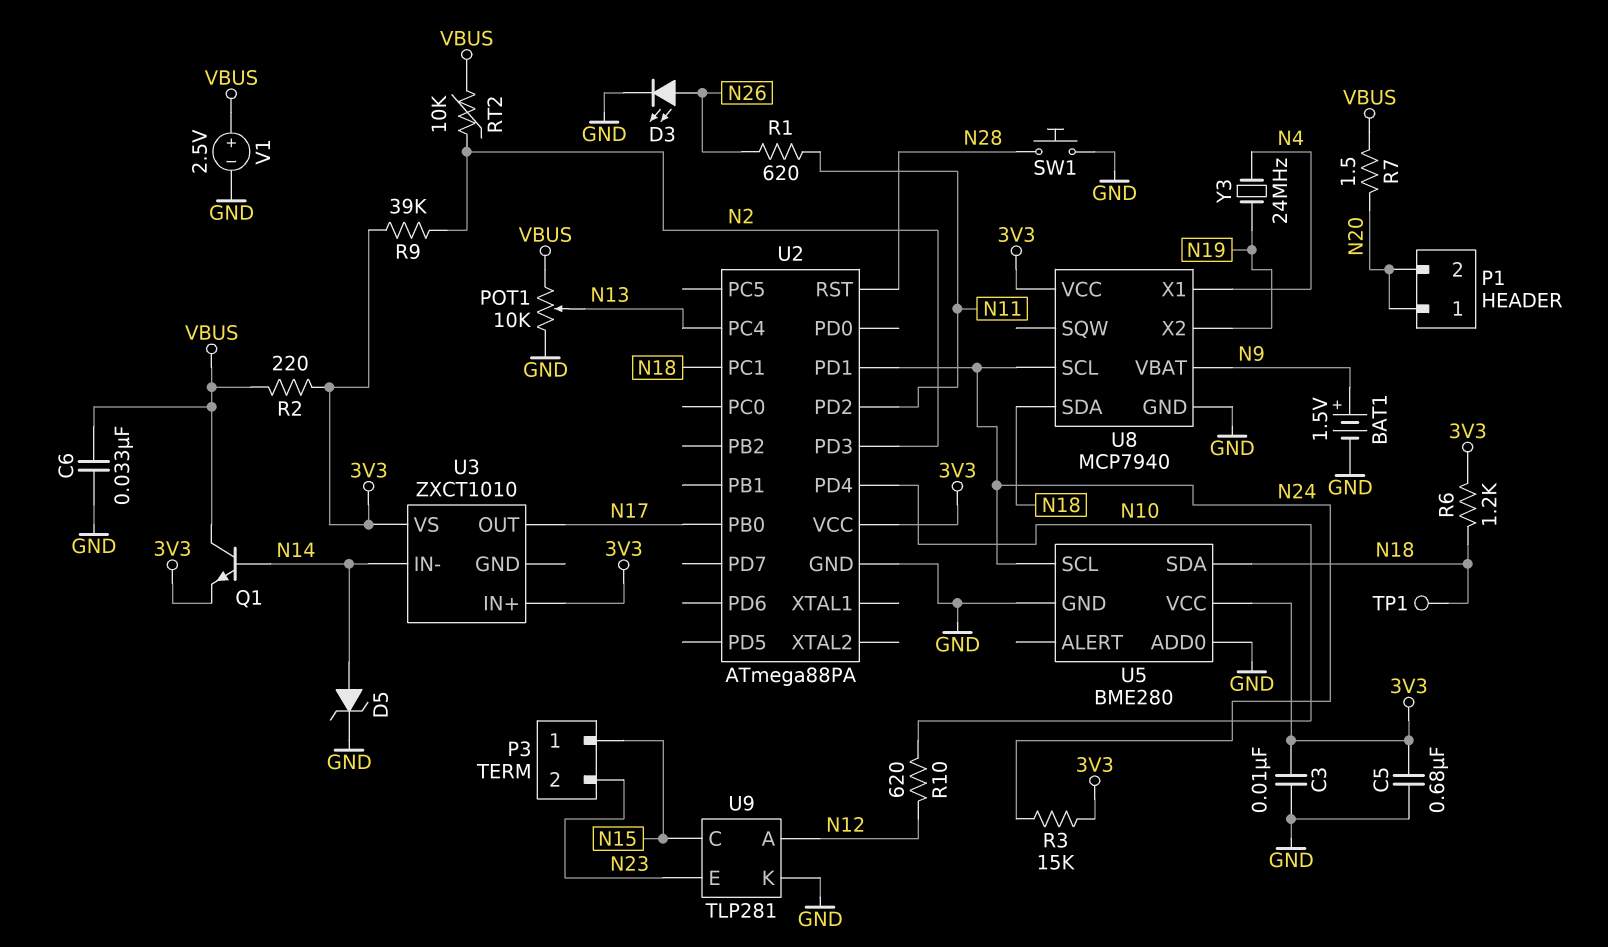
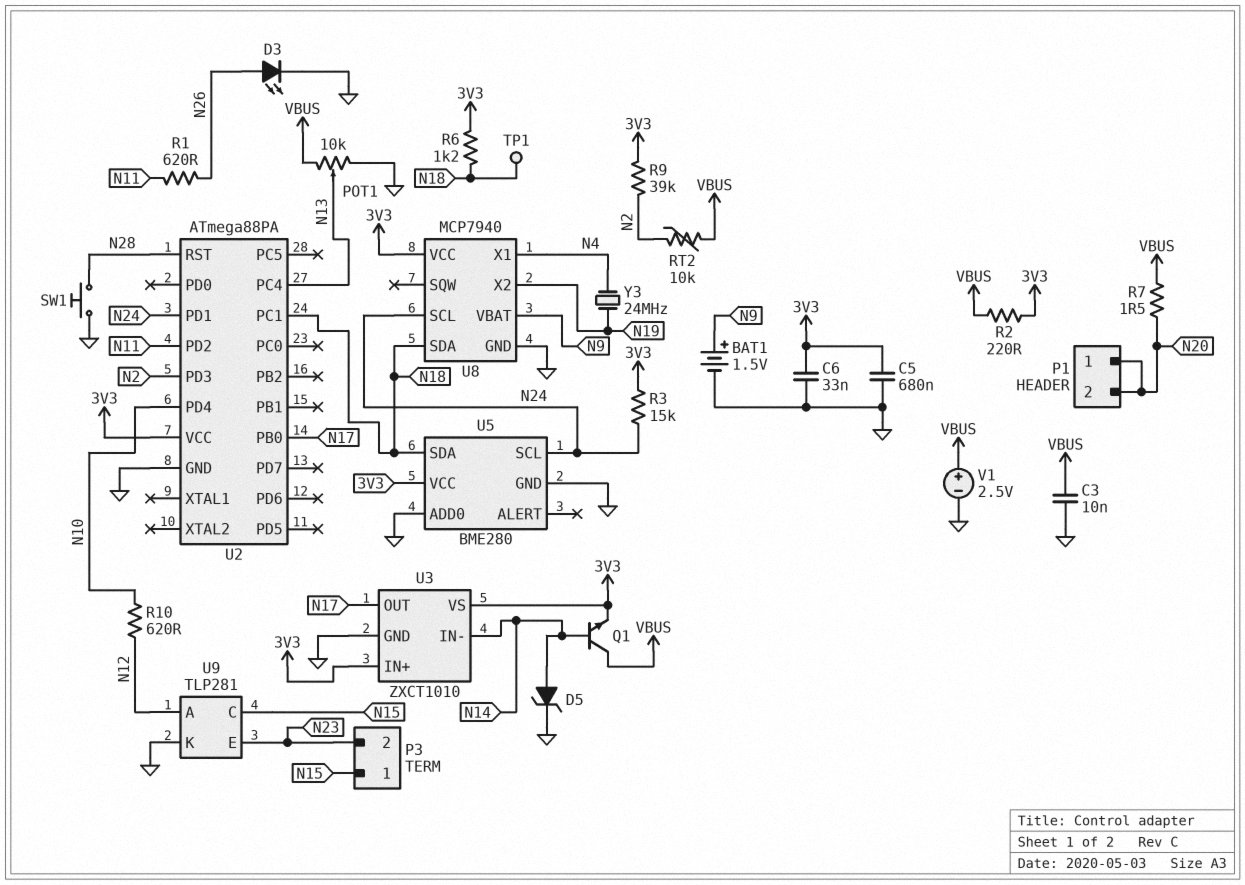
C3: 10nF (3V3, GND) -> 10nF (GND, VBUS)
C6: 33nF (GND, VBUS) -> 33nF (3V3, GND)
U3 pin GND: none -> GND

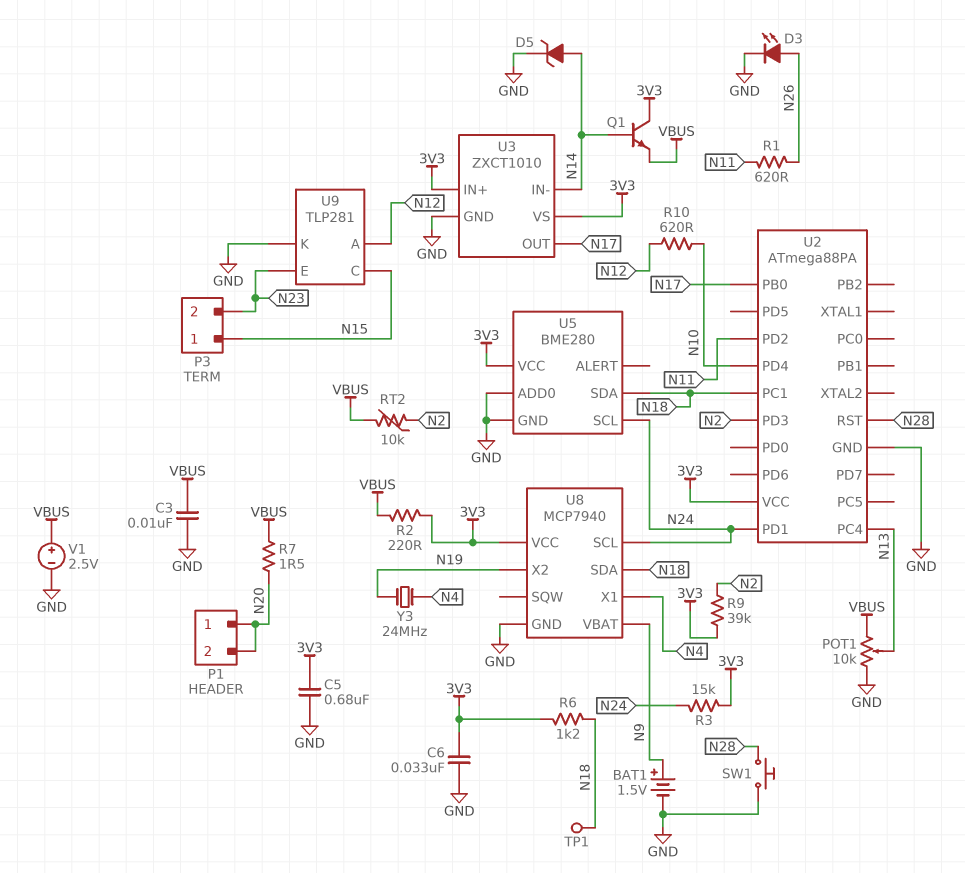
Q1: NPN (B N14, C VBUS, E 3V3) -> NPN (B N14, C 3V3, E VBUS)

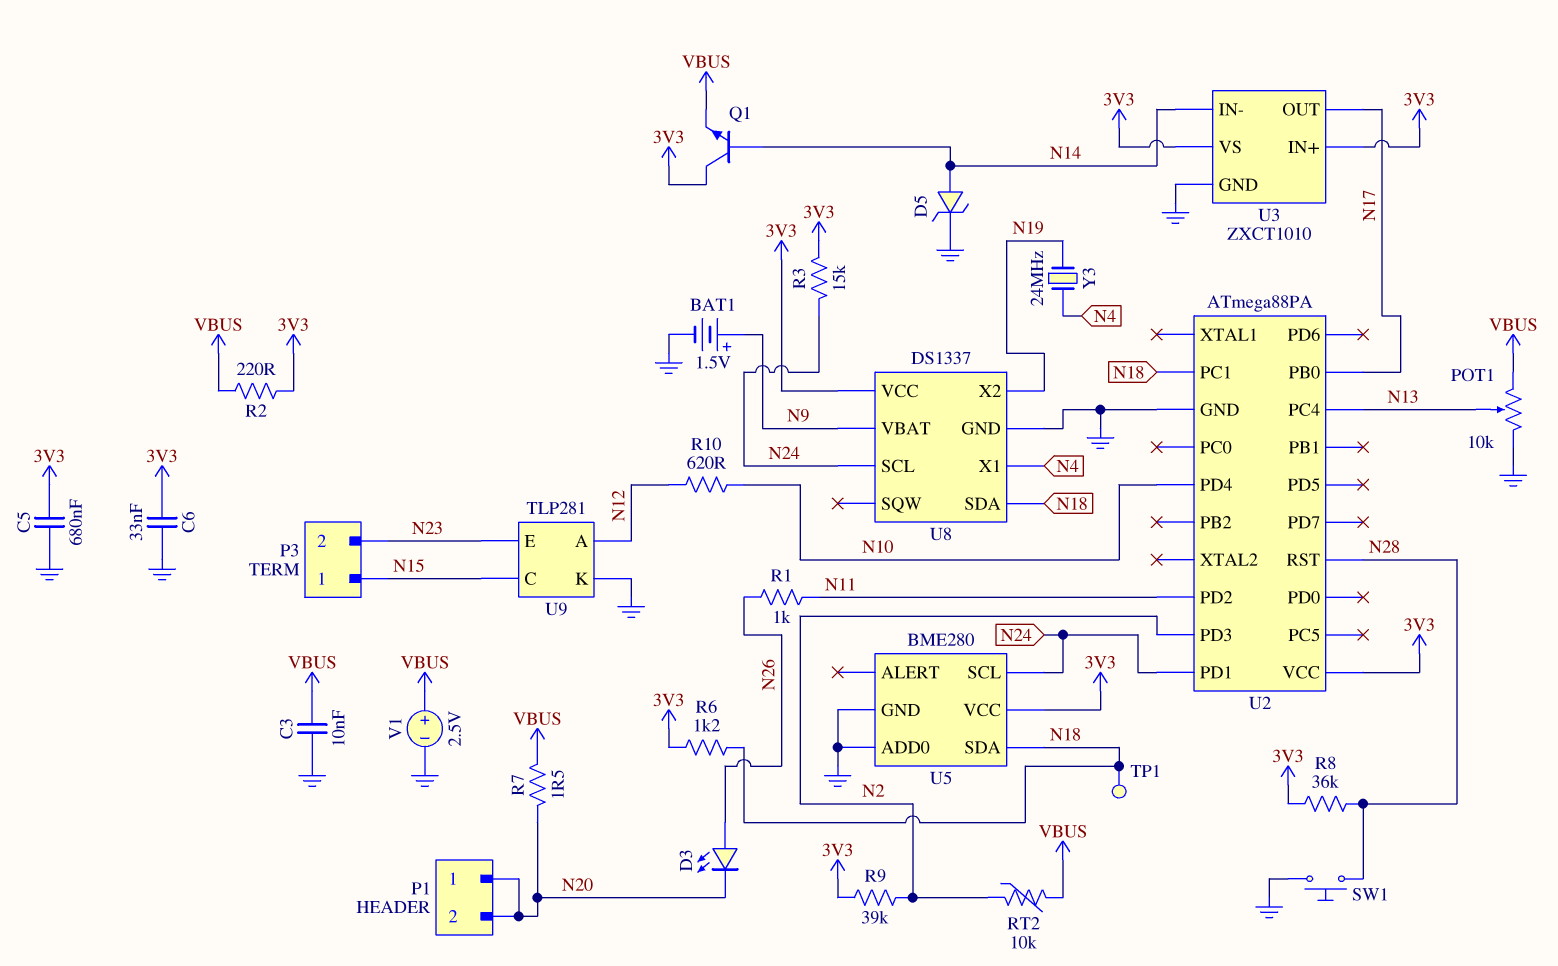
D3: LED (A N26, K GND) -> LED (A N26, K N20)
R1: 620 (N11, N26) -> 1k (N11, N26)
R8: none -> 36k (3V3, N28)
U8: MCP7940 -> DS1337

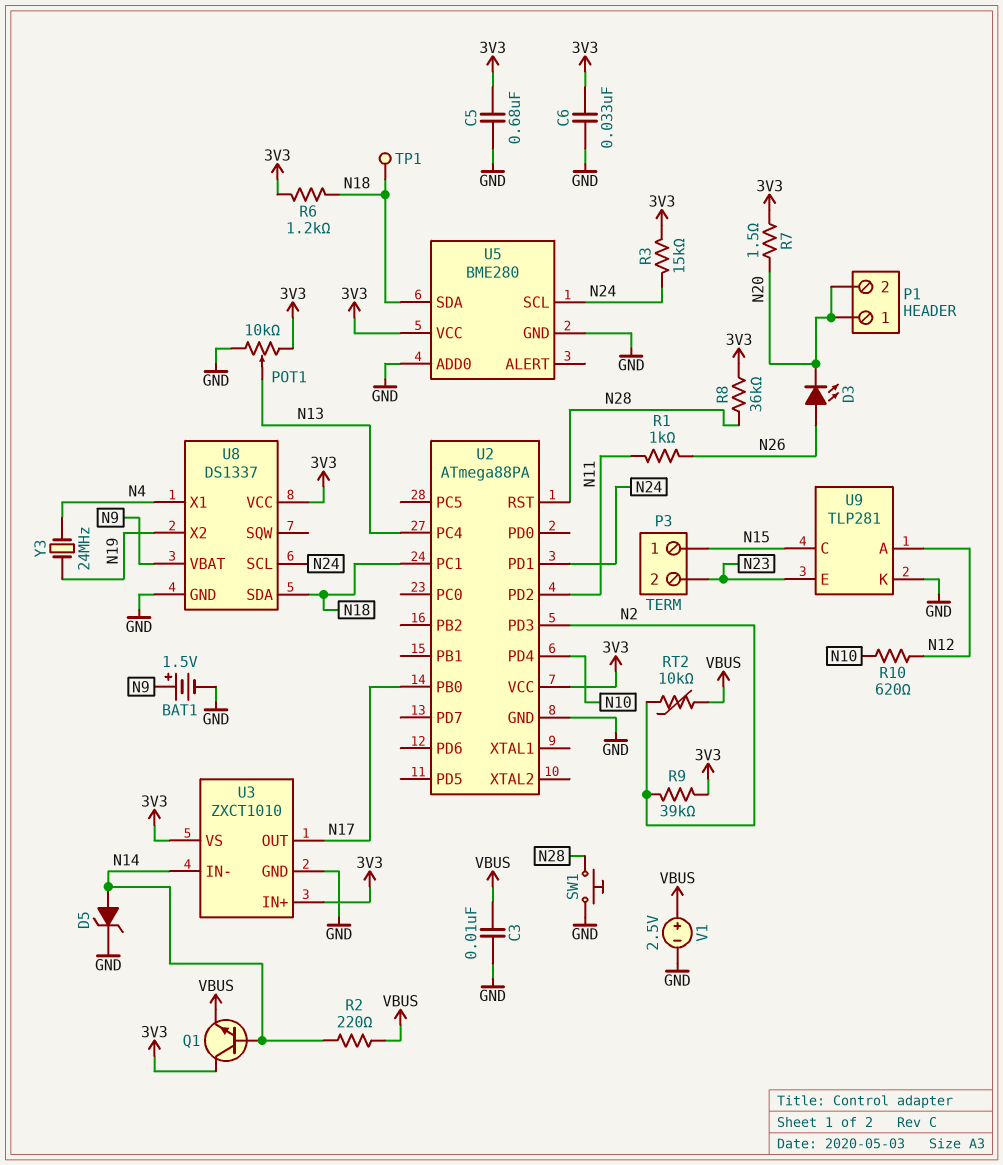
POT1: 10k (GND, VBUS, wiper N13) -> 10k (3V3, GND, wiper N13)
R2: 220 (3V3, VBUS) -> 220 (N14, VBUS)
R7: 1.5 (N20, VBUS) -> 1.5 (3V3, N20)

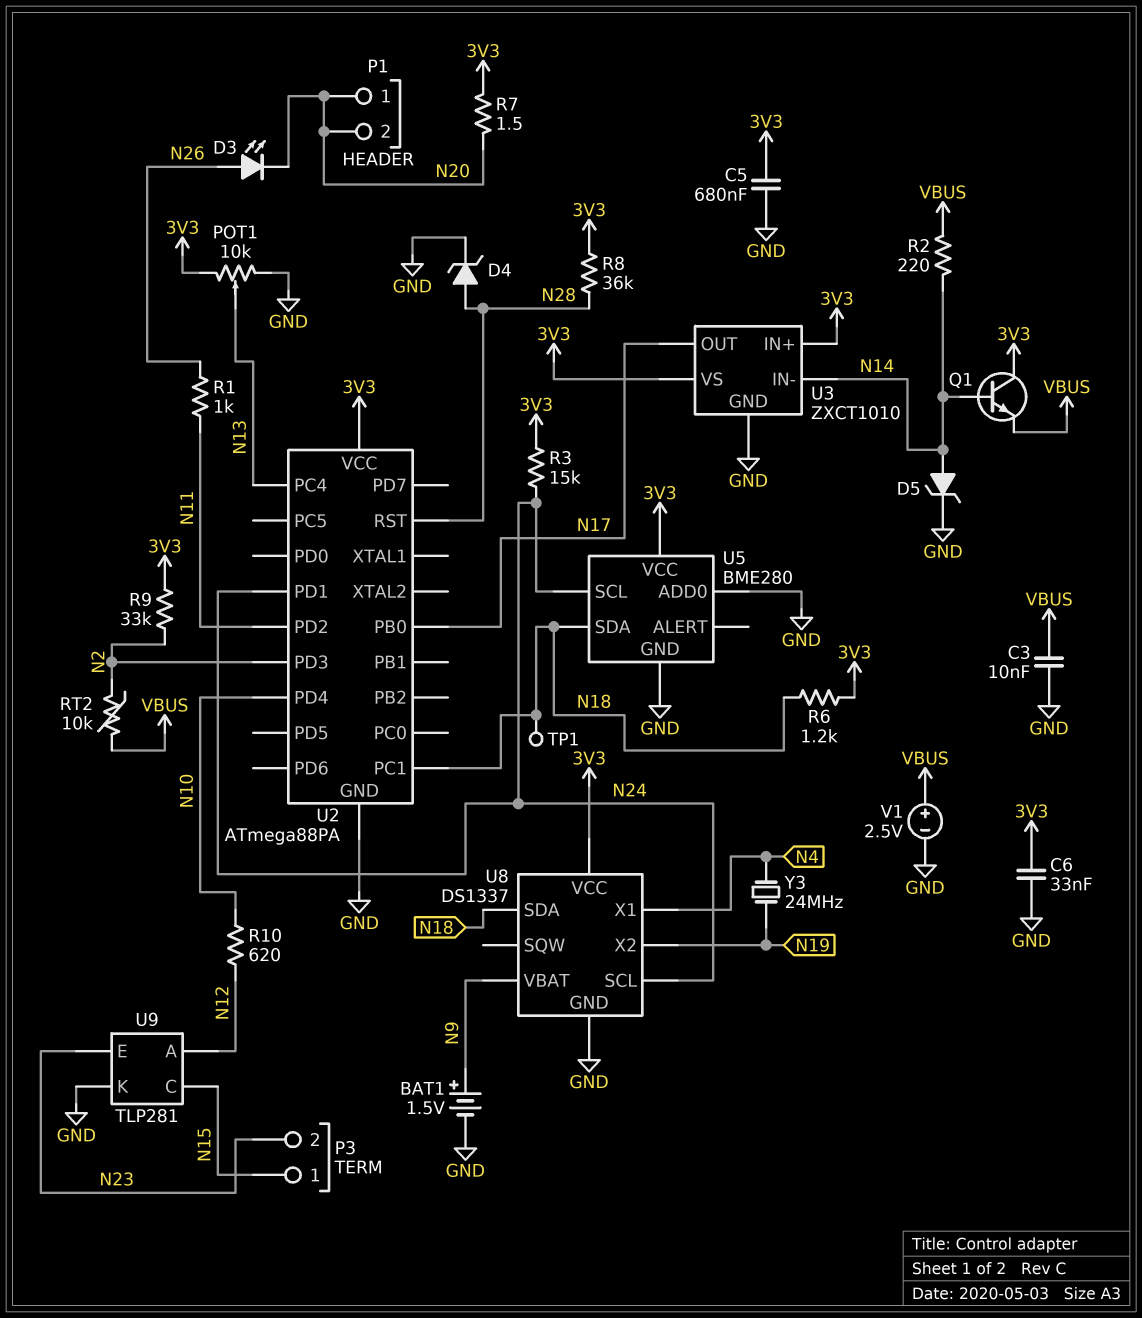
D4: none -> zener (A N28, K GND)
R9: 39k (3V3, N2) -> 33k (3V3, N2)
SW1: button (GND, N28) -> none

